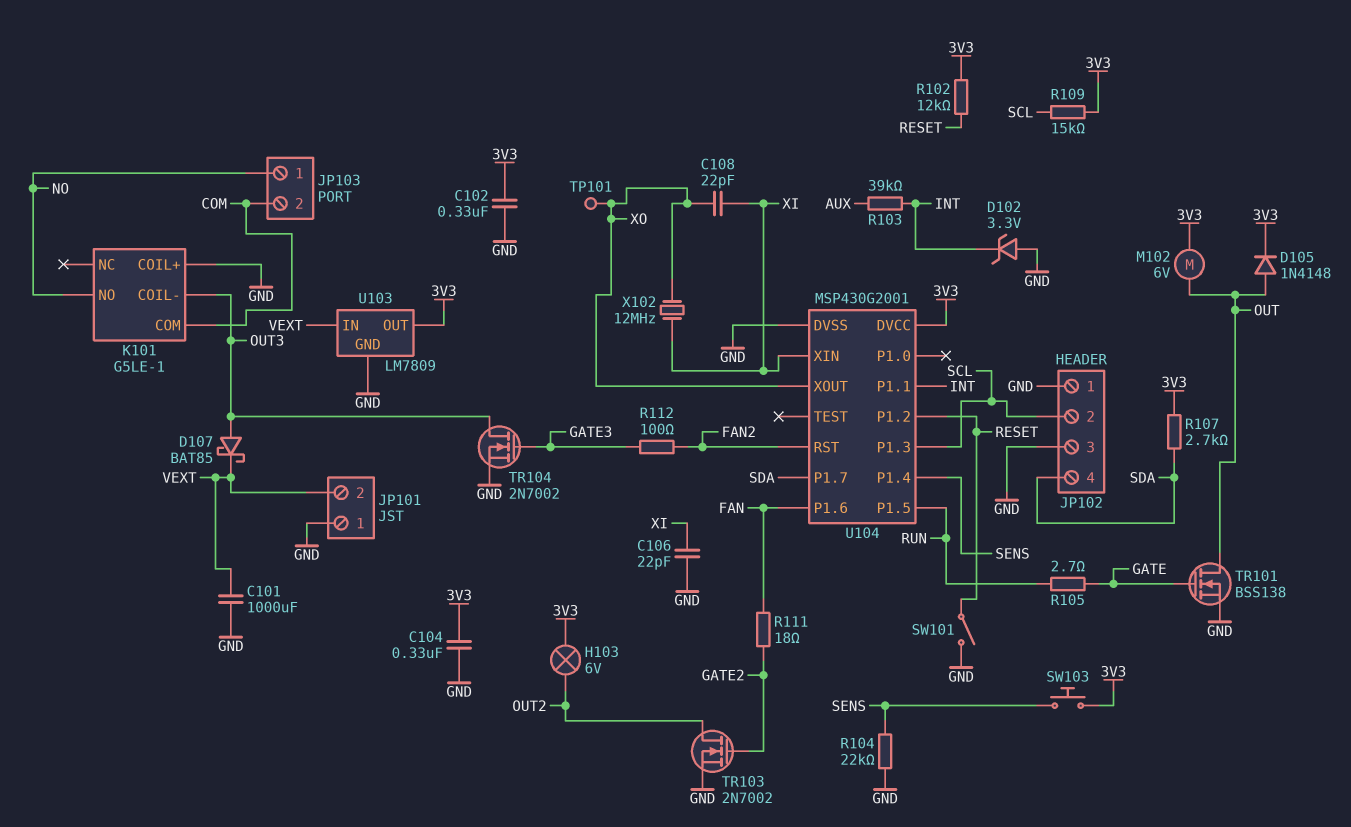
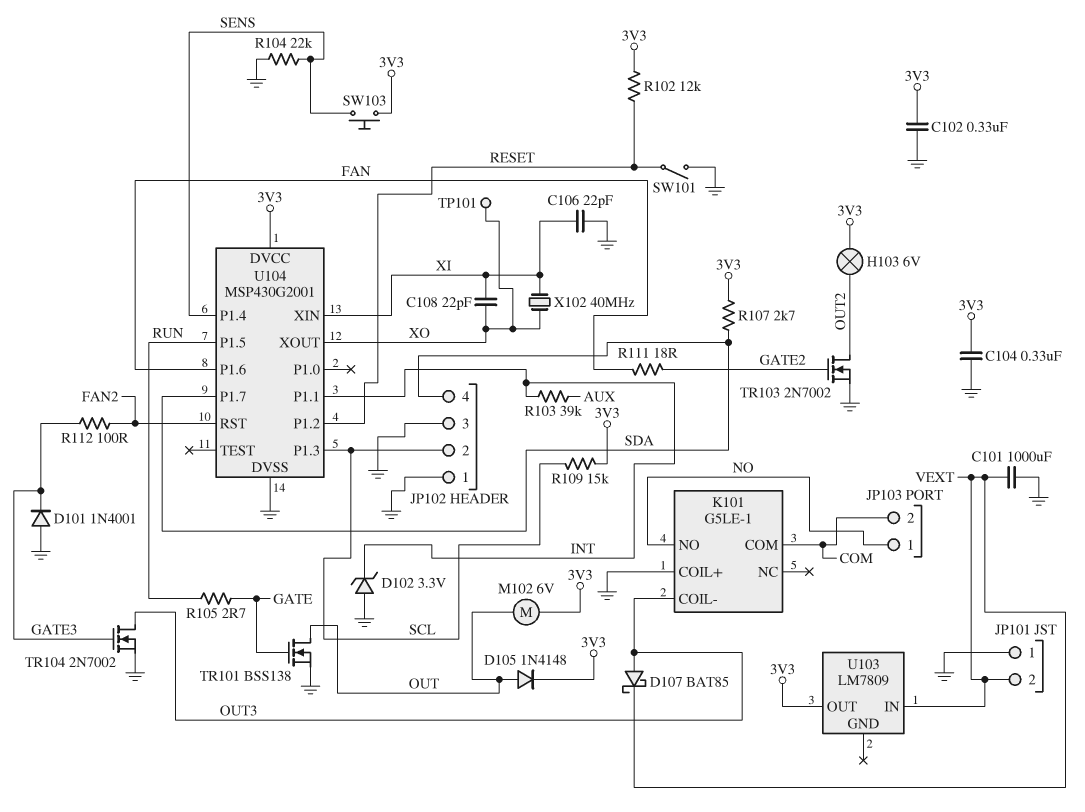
D101: none -> diode 1N4001 (A GND, K GATE3)
U103 pin GND: GND -> none
X102: 12MHz (XI, XO) -> 40MHz (XI, XO)

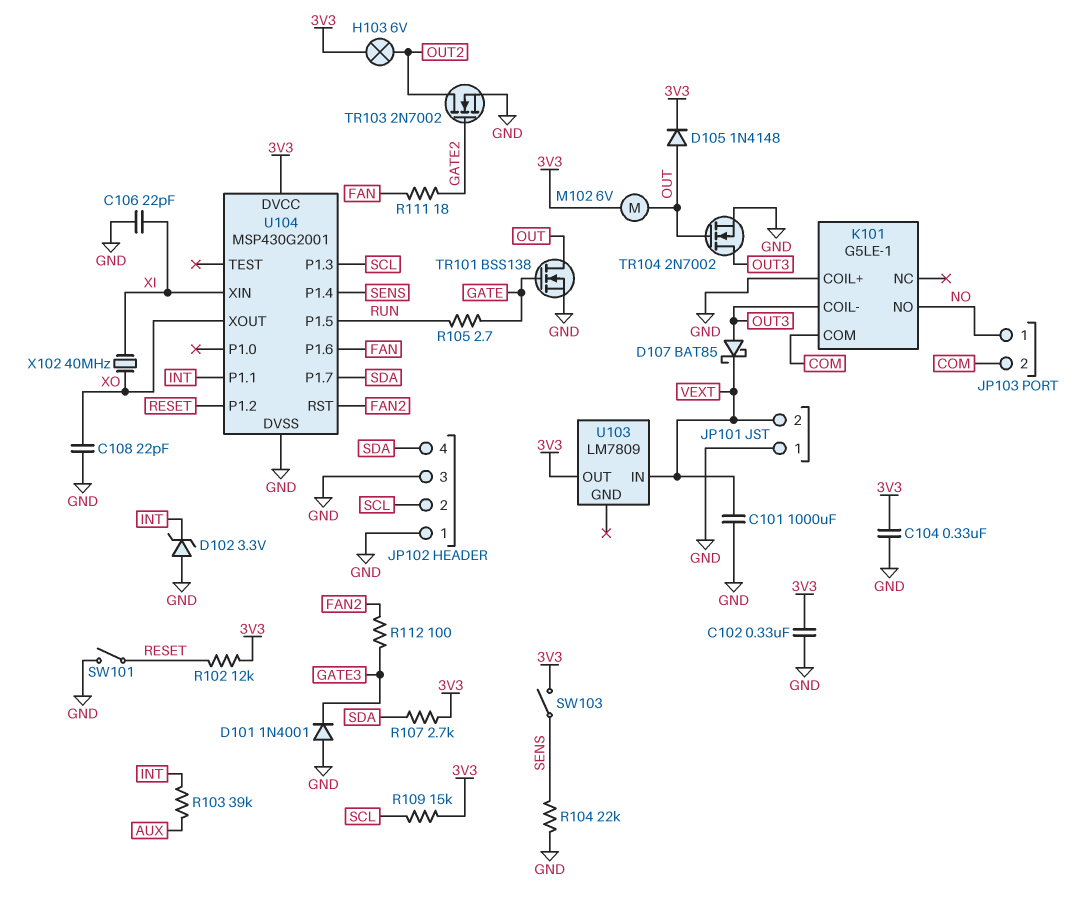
C108: 22pF (XI, XO) -> 22pF (GND, XO)
SW103: button (3V3, SENS) -> switch (3V3, SENS)
TP101: test point (XO) -> none
TR104: NMOS 2N7002 (G GATE3, D OUT3, S GND) -> NMOS 2N7002 (G OUT, D OUT3, S GND)

